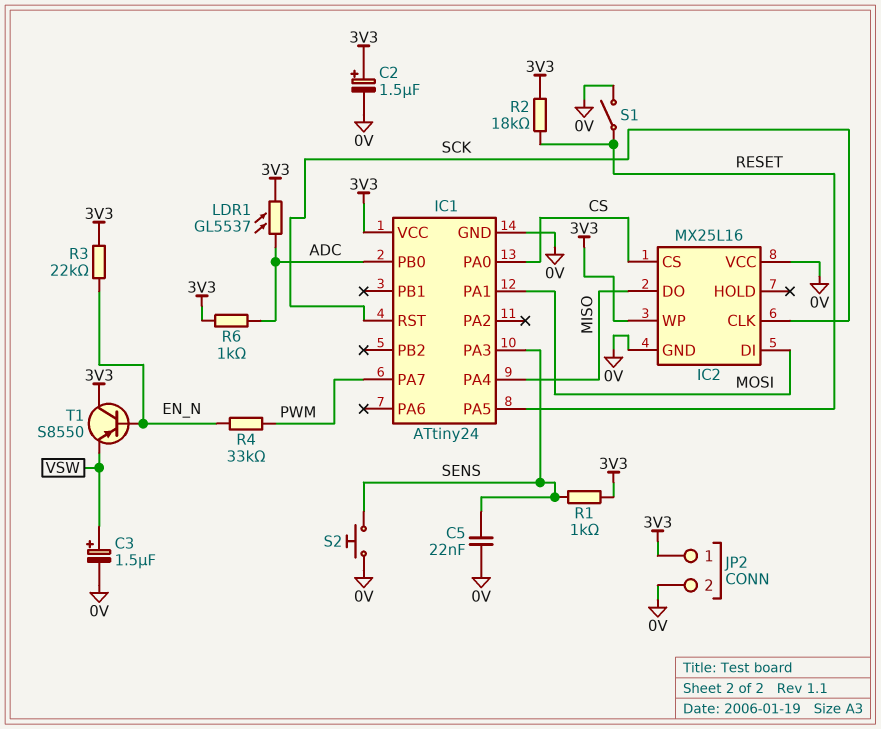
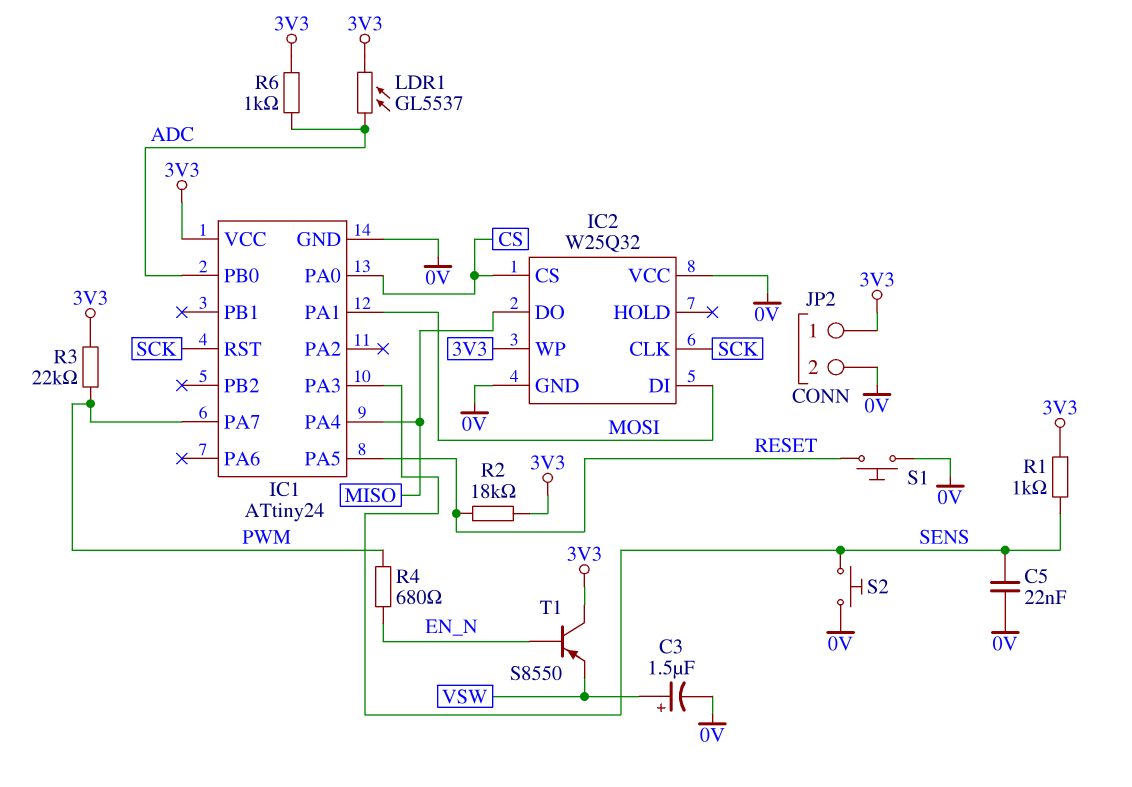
C2: 1.5uF (plus 3V3, minus 0V) -> none
IC2: MX25L16 -> W25Q32
R3: 22k (3V3, EN_N) -> 22k (3V3, PWM)
R4: 33k (EN_N, PWM) -> 680 (EN_N, PWM)
S1: switch (0V, RESET) -> button (0V, RESET)

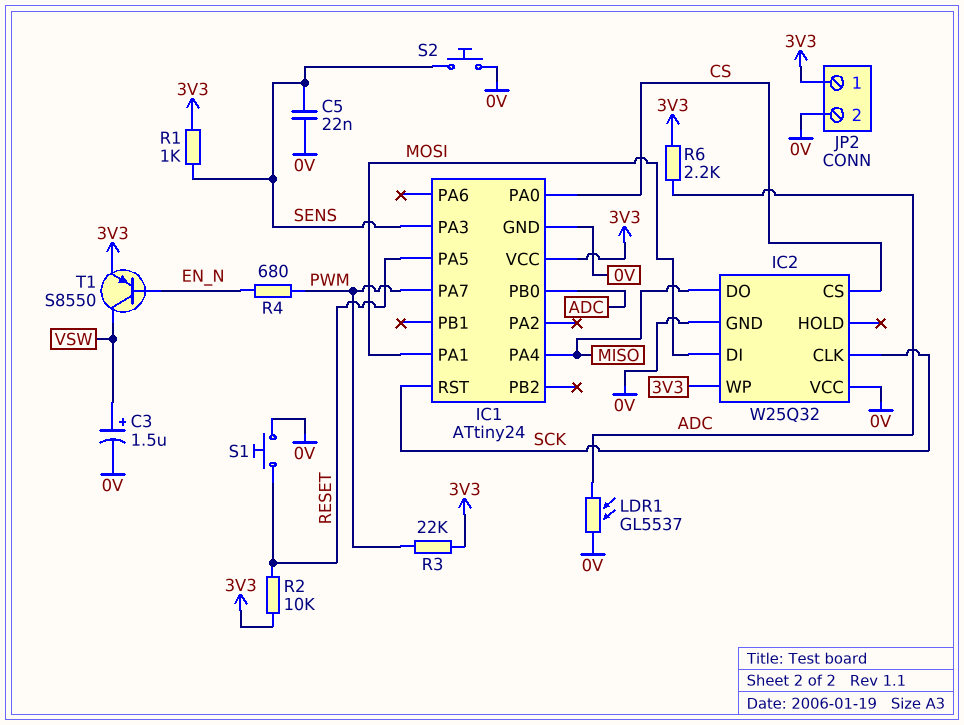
LDR1: GL5537 (3V3, ADC) -> GL5537 (0V, ADC)
R2: 18k (3V3, RESET) -> 10k (3V3, RESET)
R6: 1k (3V3, ADC) -> 2.2k (3V3, ADC)
T1: PNP S8550 (B EN_N, C 3V3, E VSW) -> PNP S8550 (B EN_N, C VSW, E 3V3)

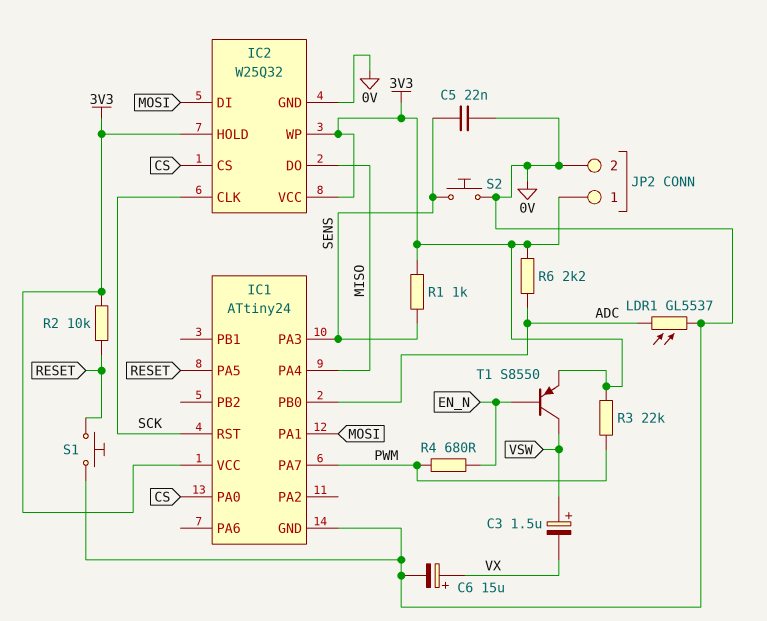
C3: 1.5uF (plus VSW, minus 0V) -> 1.5uF (plus VSW, minus VX)
C6: none -> 15uF (plus VX, minus 0V)
IC2 pin HOLD: none -> 3V3
IC2 pin VCC: 0V -> 3V3

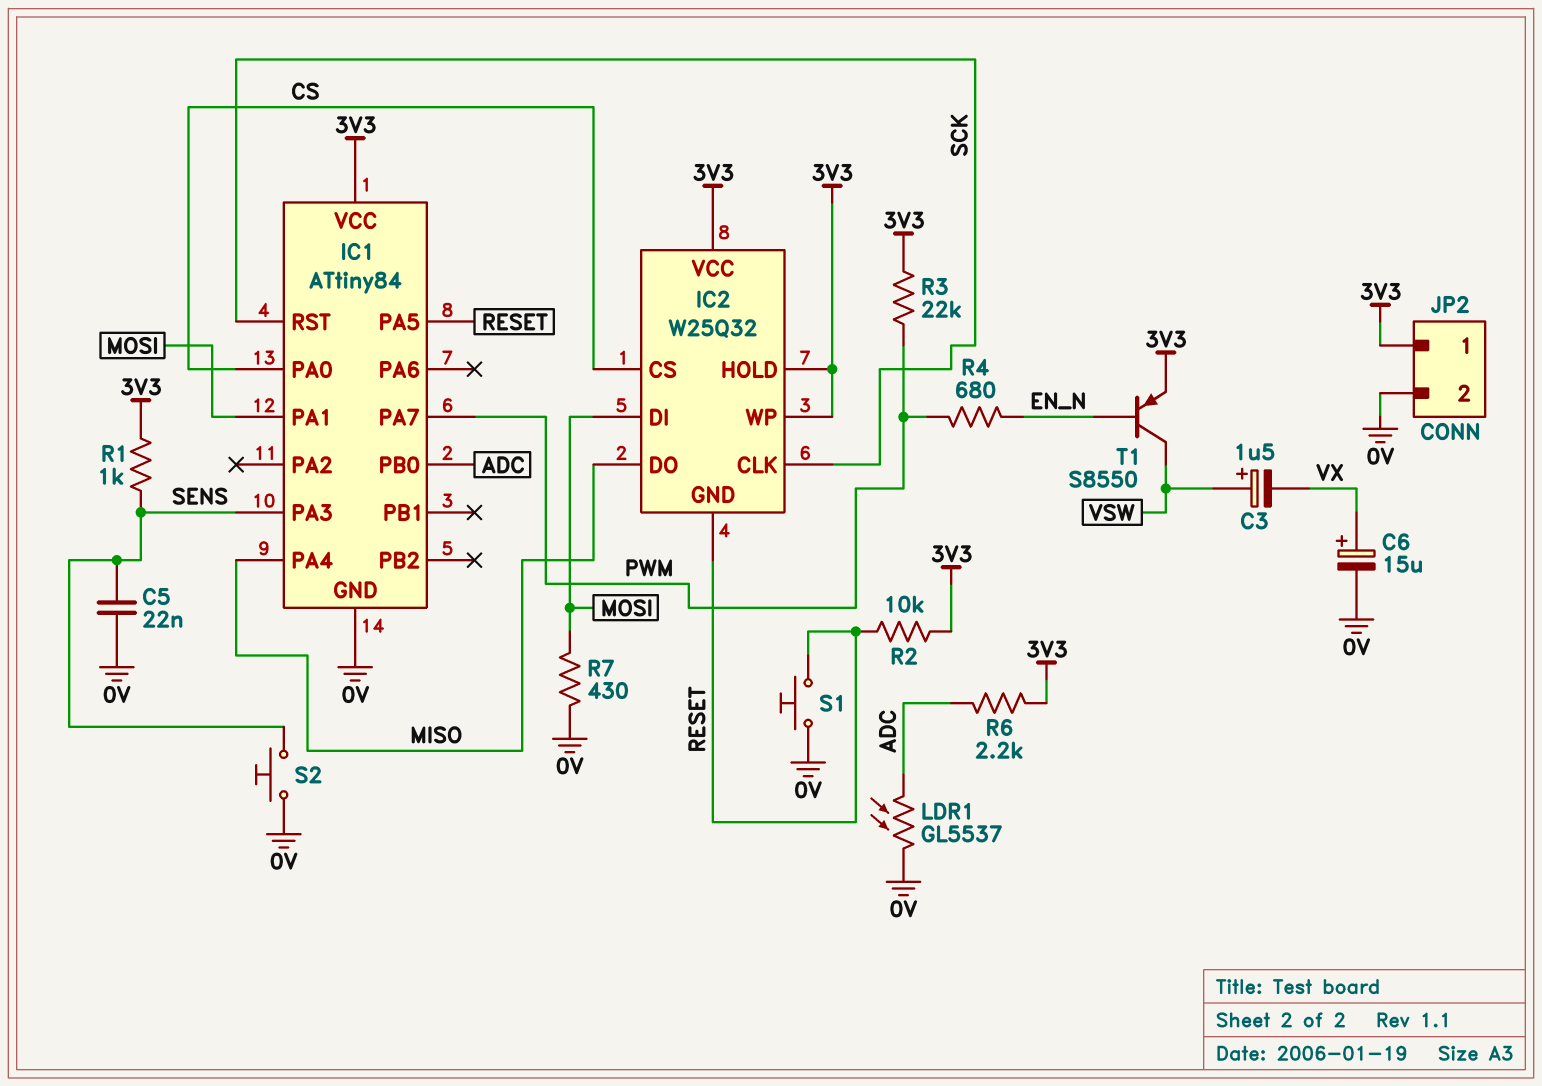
IC1: ATtiny24 -> ATtiny84
IC2 pin GND: 0V -> RESET
R7: none -> 430 (0V, MOSI)

